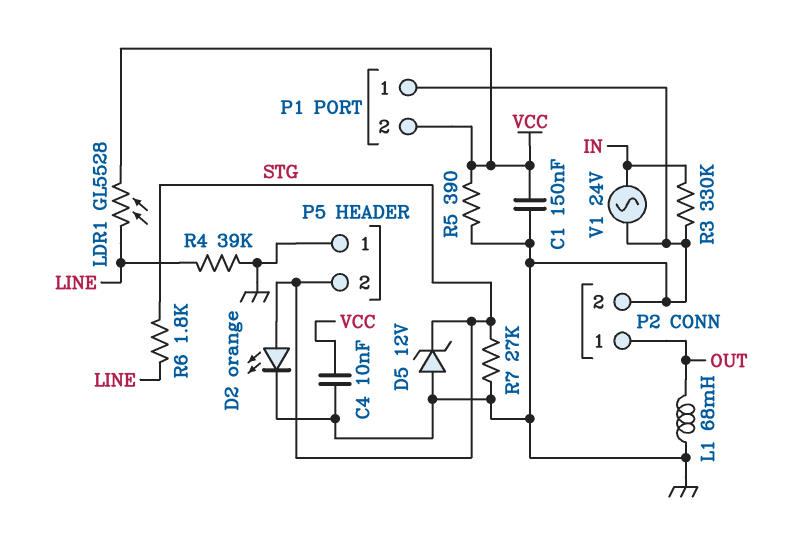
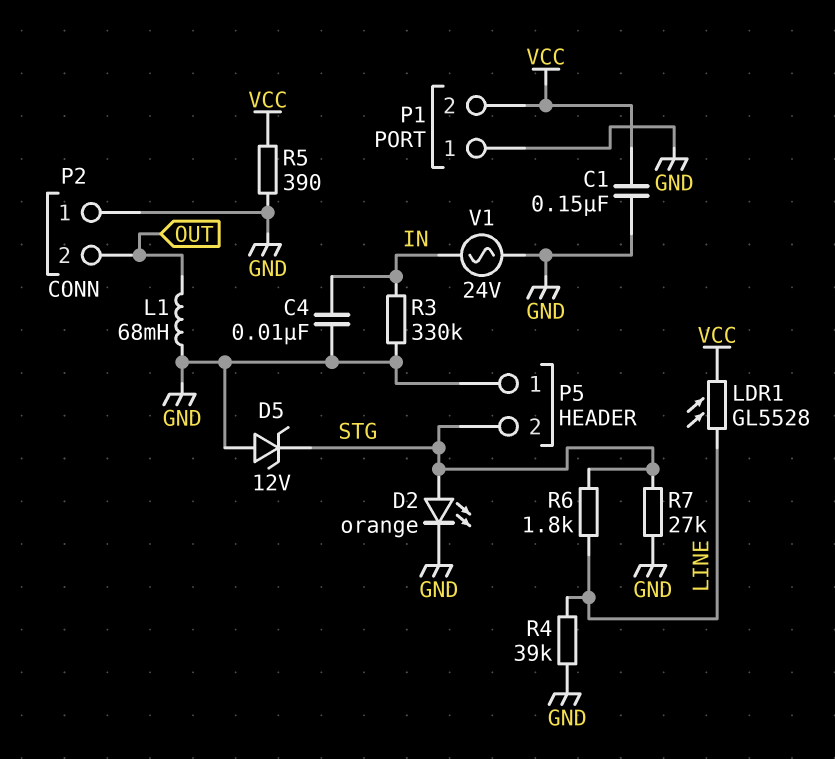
C4: 10nF (GND, VCC) -> 10nF (GND, IN)
P2 pin 1: OUT -> GND
P2 pin 2: GND -> OUT

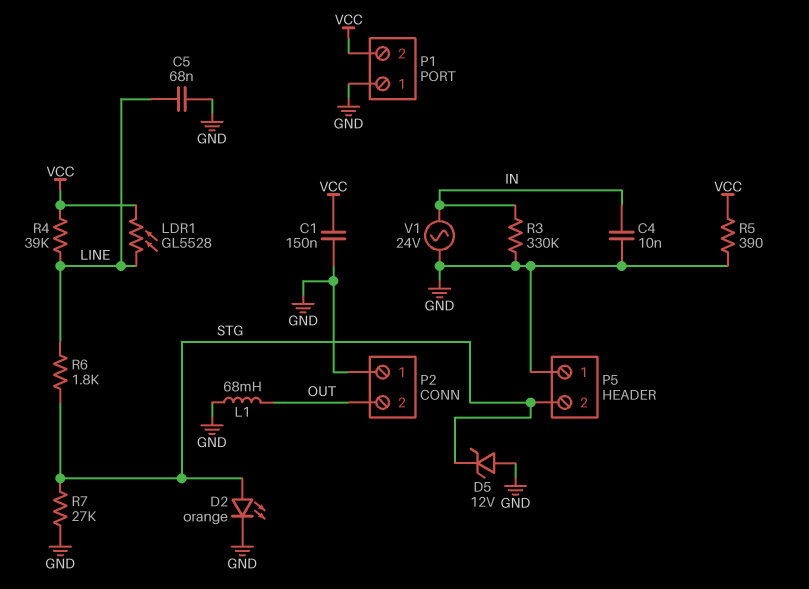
C5: none -> 68nF (GND, LINE)
R4: 39k (GND, LINE) -> 39k (LINE, VCC)

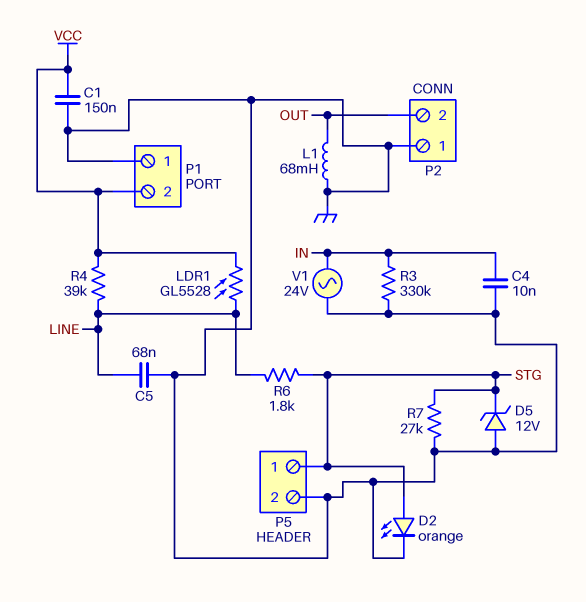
P5 pin 1: GND -> STG
P5 pin 2: STG -> GND
R5: 390 (GND, VCC) -> none

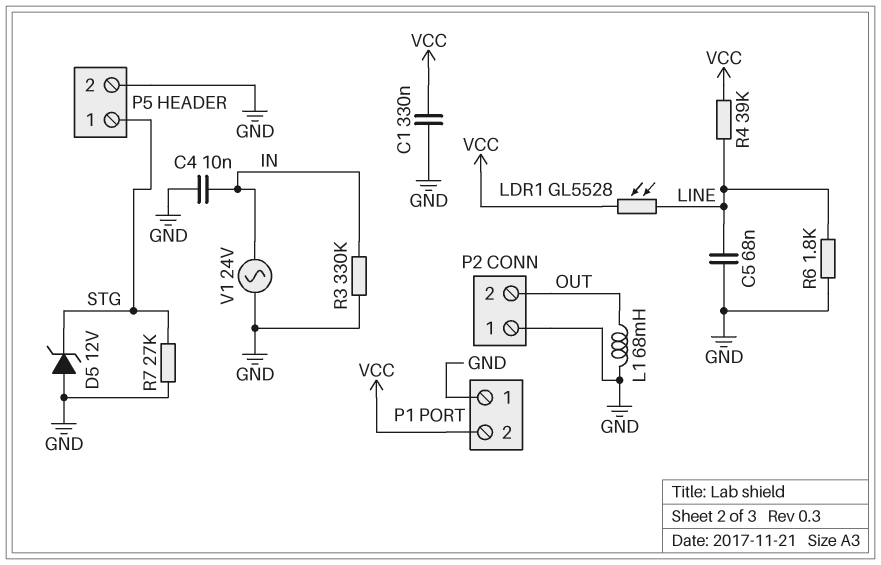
C1: 150nF (GND, VCC) -> 330nF (GND, VCC)
D2: LED orange (A STG, K GND) -> none
R6: 1.8k (LINE, STG) -> 1.8k (GND, LINE)

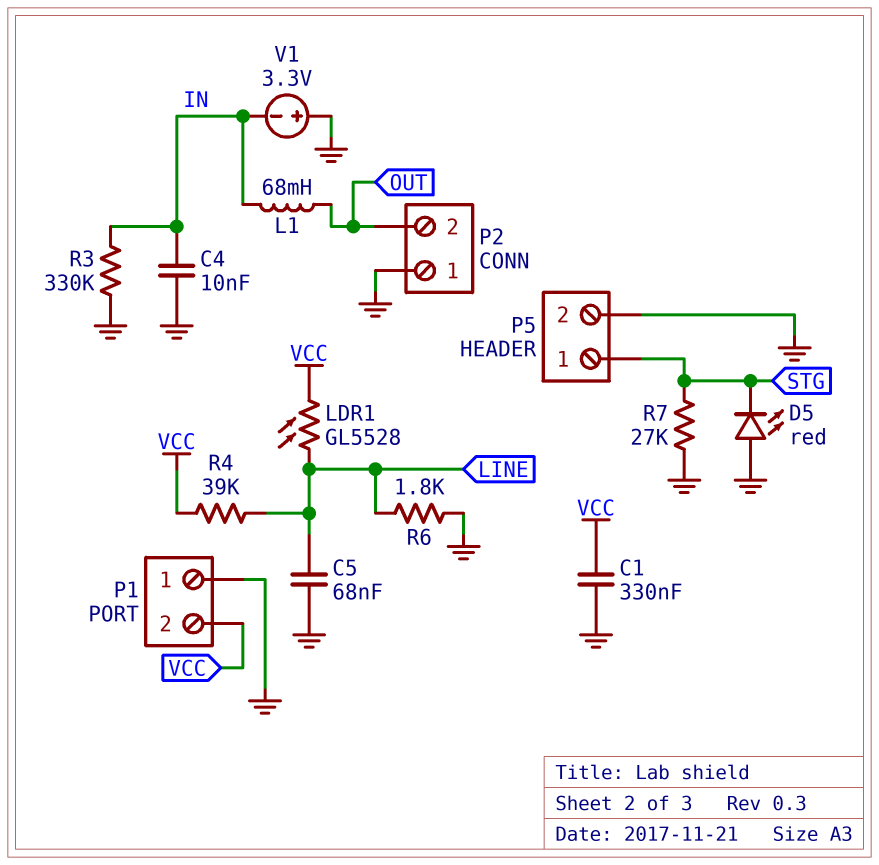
D5: zener 12V (A GND, K STG) -> LED red (A GND, K STG)
L1: 68mH (GND, OUT) -> 68mH (IN, OUT)
V1: AC 24V (GND, IN) -> 3.3V (plus GND, minus IN)

